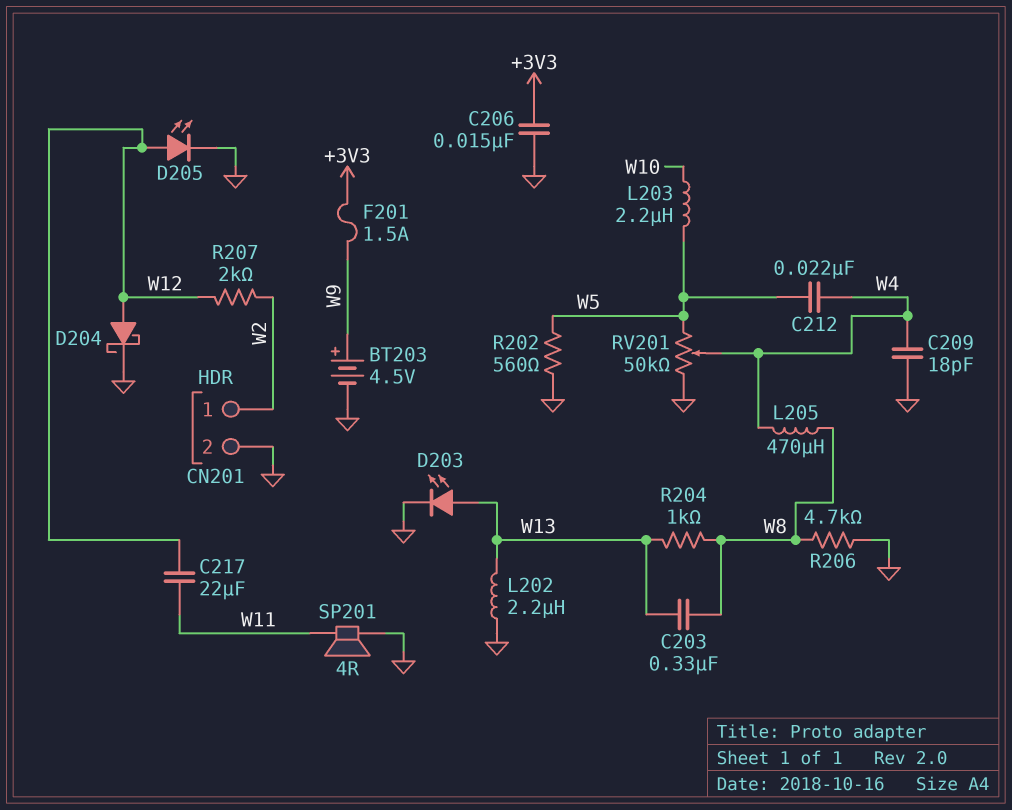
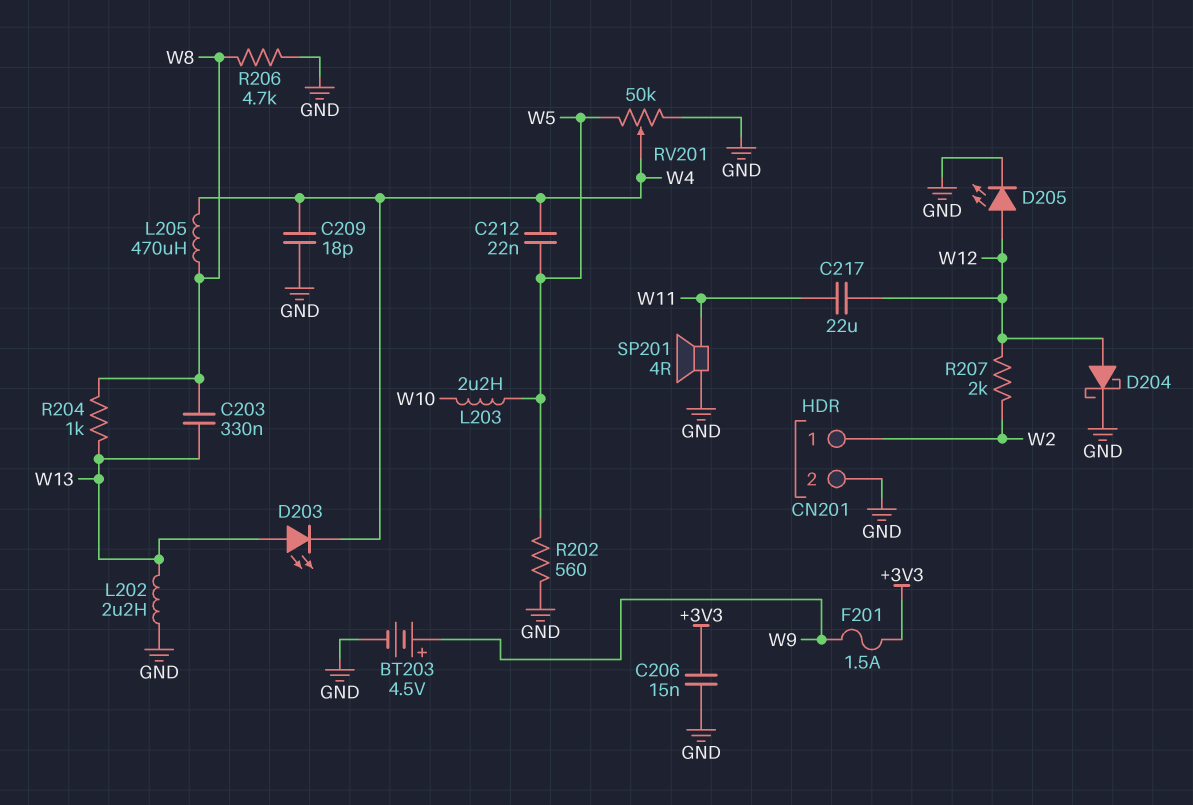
D203: LED (A W13, K GND) -> LED (A W13, K W4)

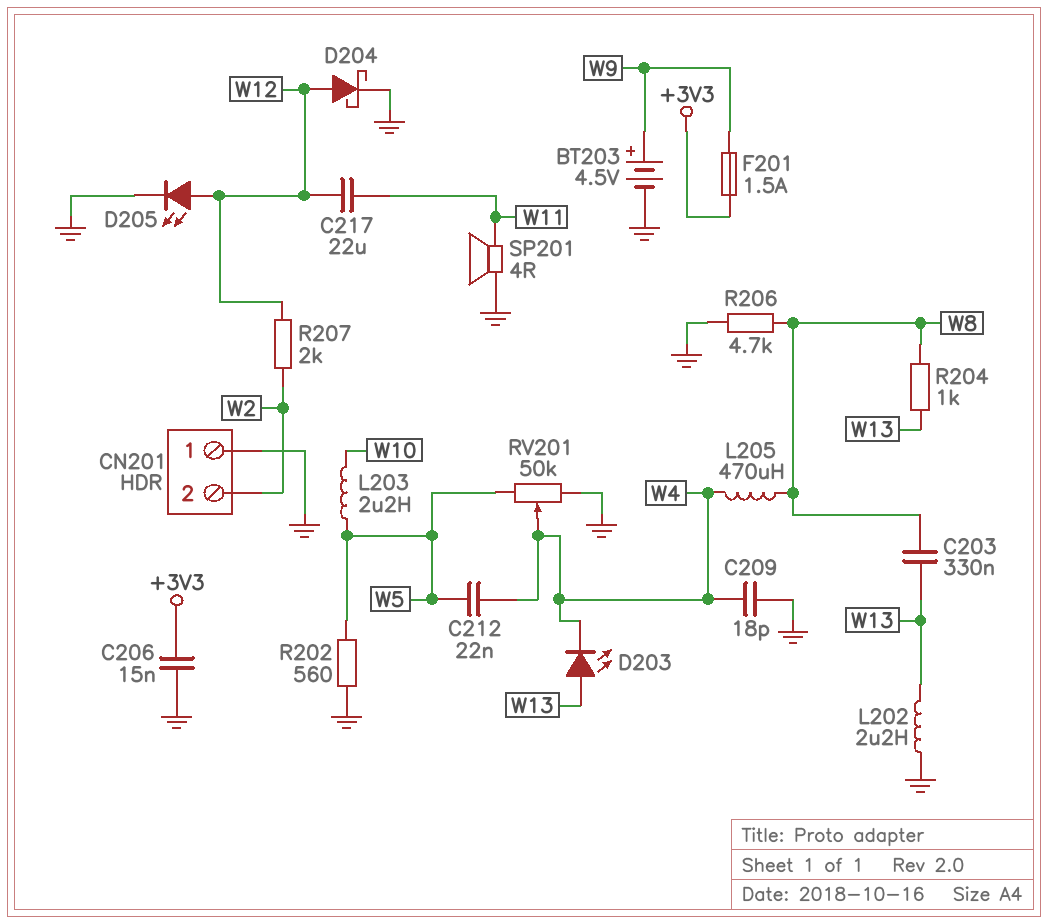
CN201 pin 1: W2 -> GND
CN201 pin 2: GND -> W2

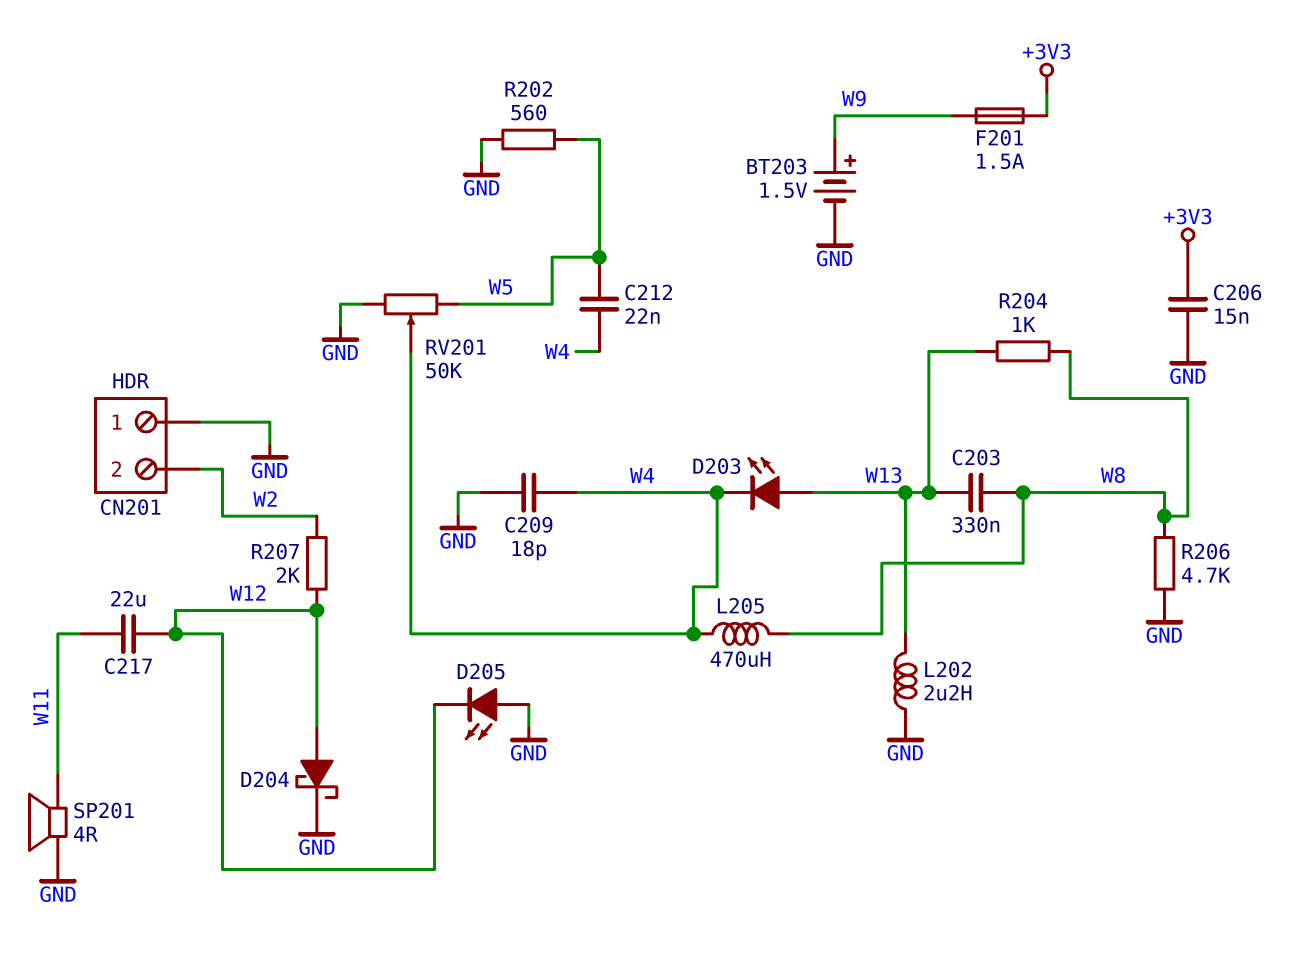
BT203: 4.5V (plus W9, minus GND) -> 1.5V (plus W9, minus GND)
D205: LED (A W12, K GND) -> LED (A GND, K W12)
L203: 2.2uH (W5, W10) -> none

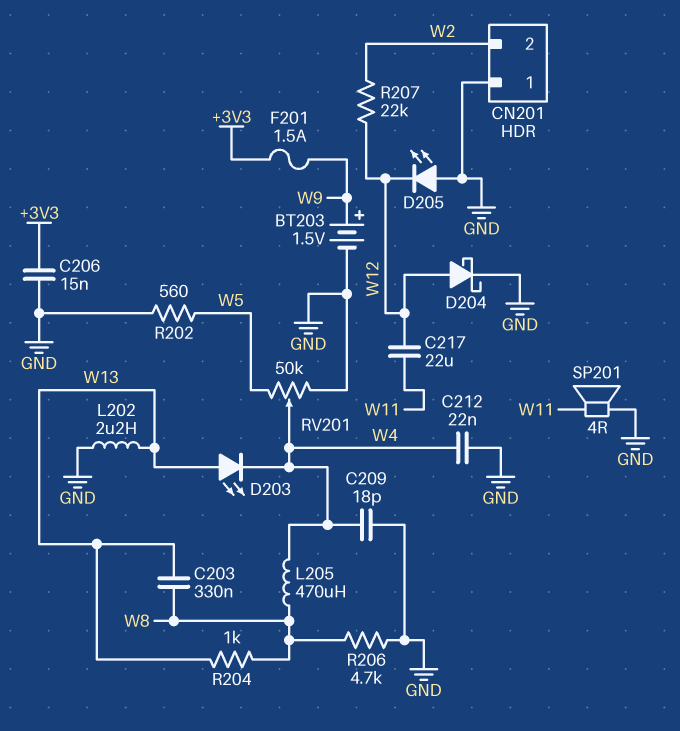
C212: 22nF (W4, W5) -> 22nF (GND, W4)
R207: 2k (W2, W12) -> 22k (W2, W12)

